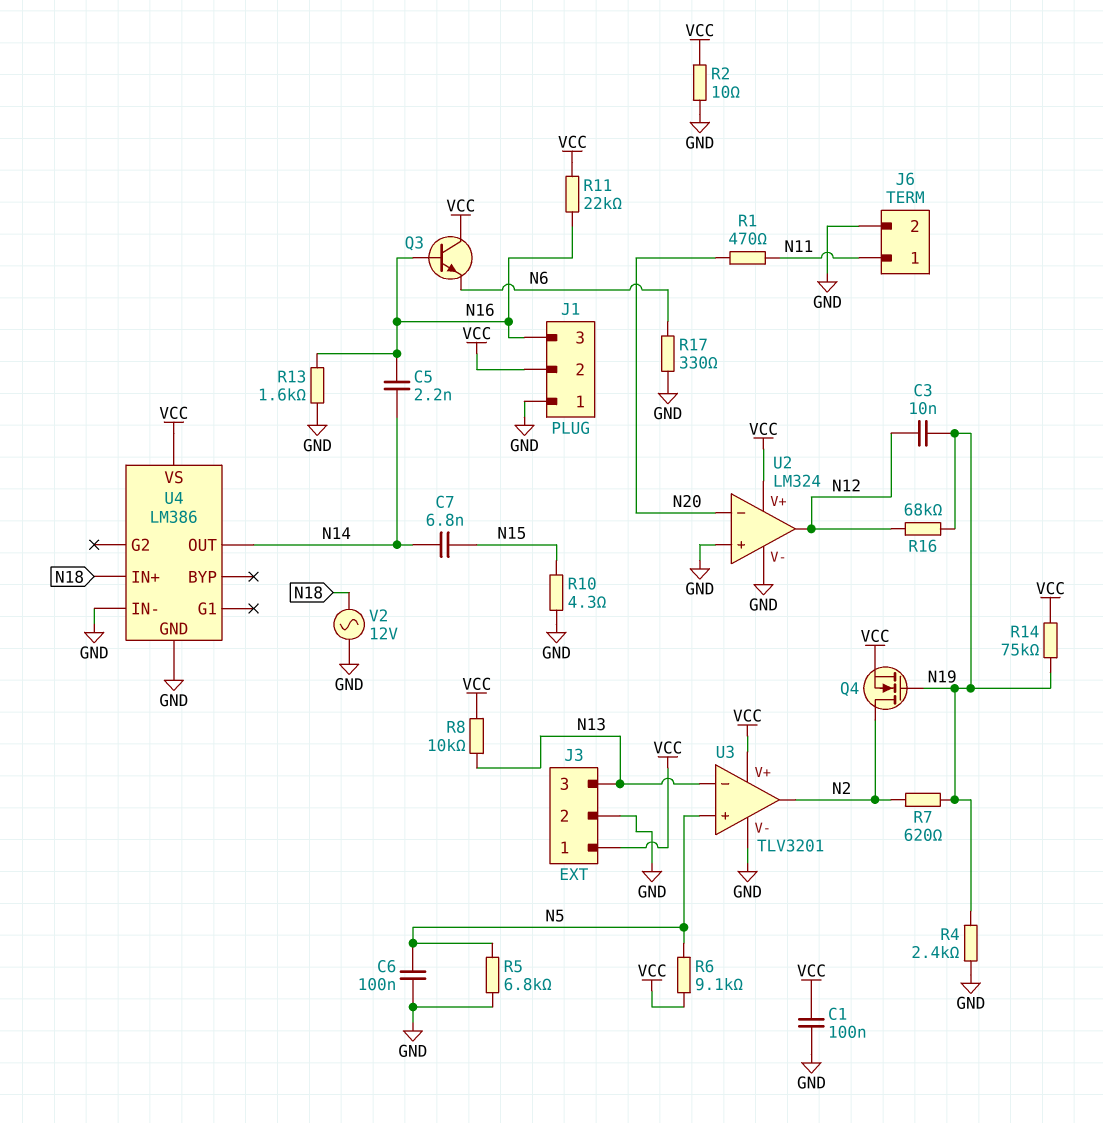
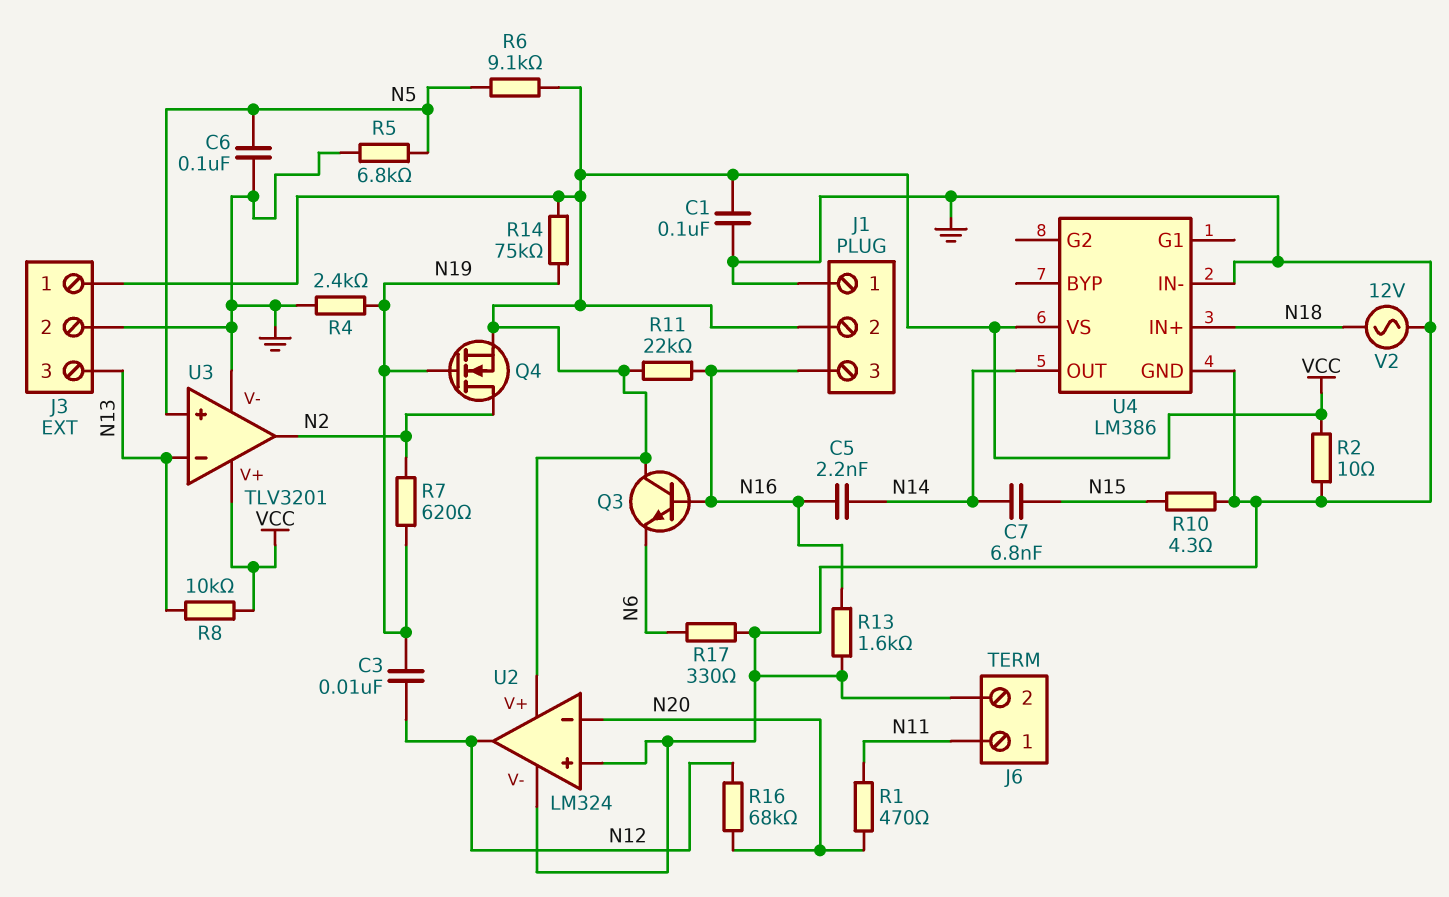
R16: 68k (N12, N19) -> 68k (N12, N20)

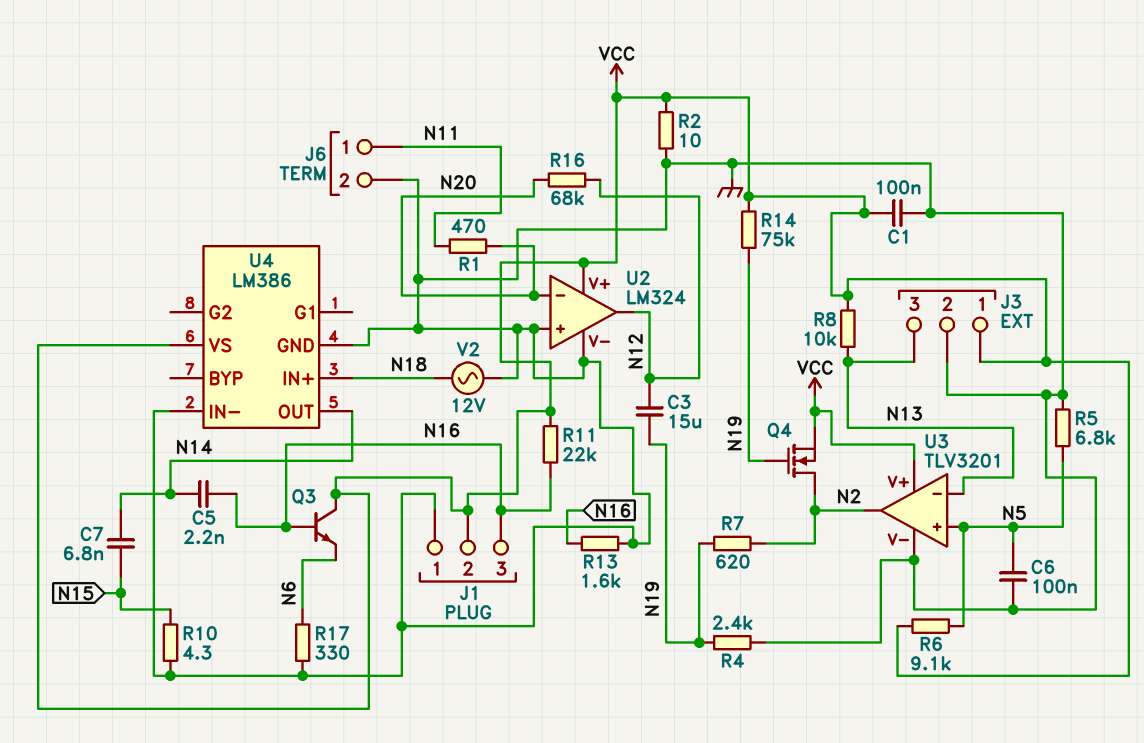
C3: 10nF (N12, N19) -> 15uF (N12, N19)

